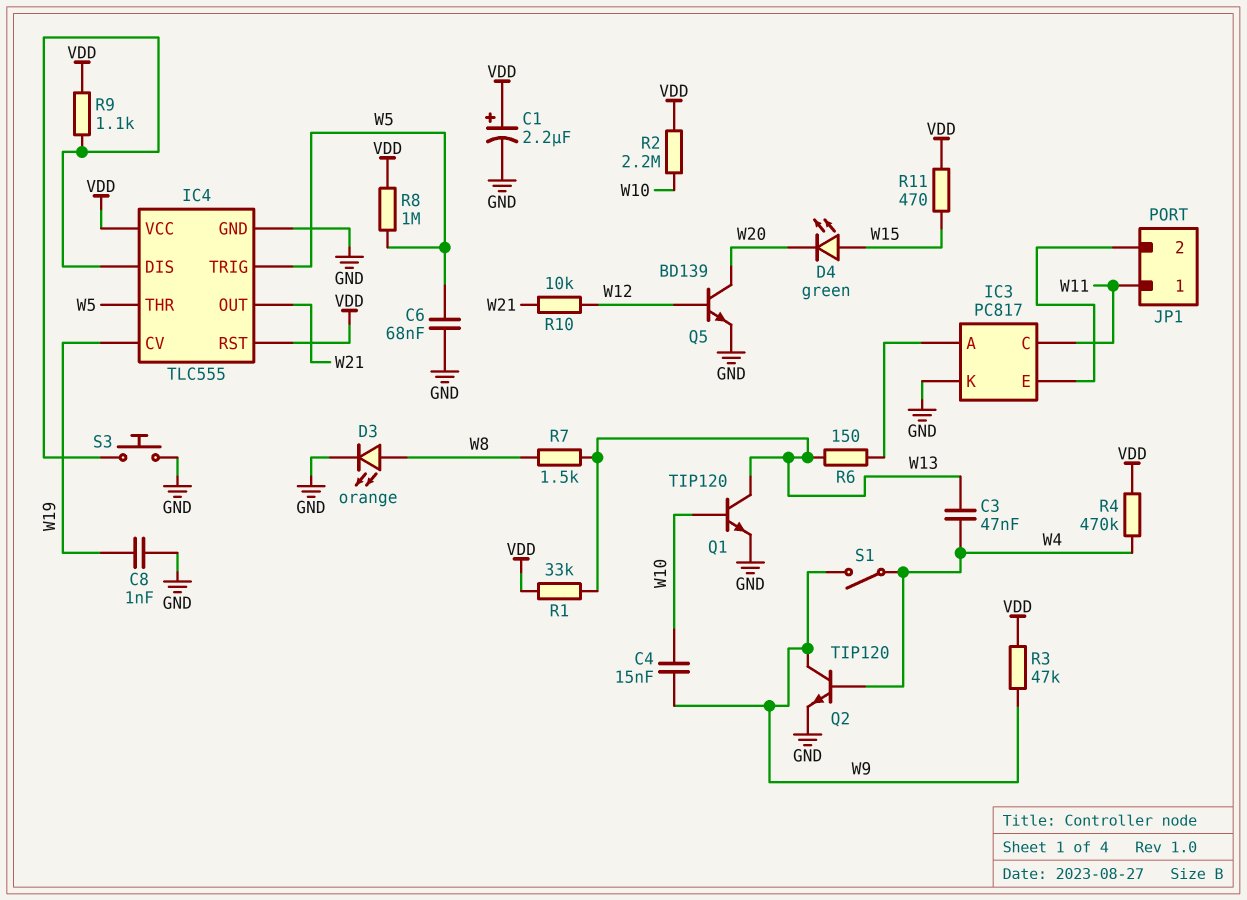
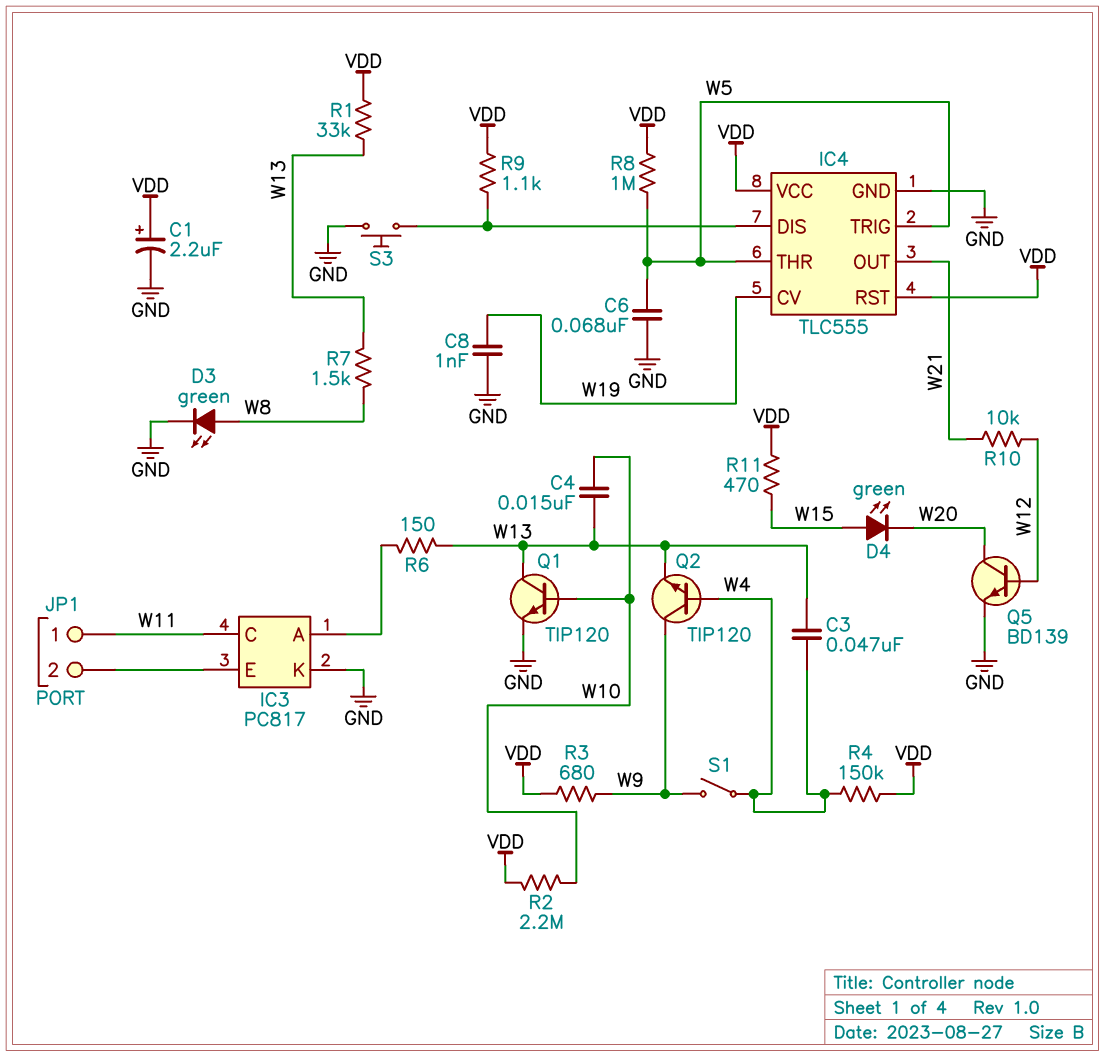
C4: 15nF (W9, W10) -> 15nF (W10, W13)
D3: LED orange (A W8, K GND) -> LED green (A W8, K GND)
Q2: NPN TIP120 (B W4, C W9, E GND) -> NPN TIP120 (B W4, C W9, E W13)
R3: 47k (VDD, W9) -> 680 (VDD, W9)
R4: 470k (VDD, W4) -> 150k (VDD, W4)

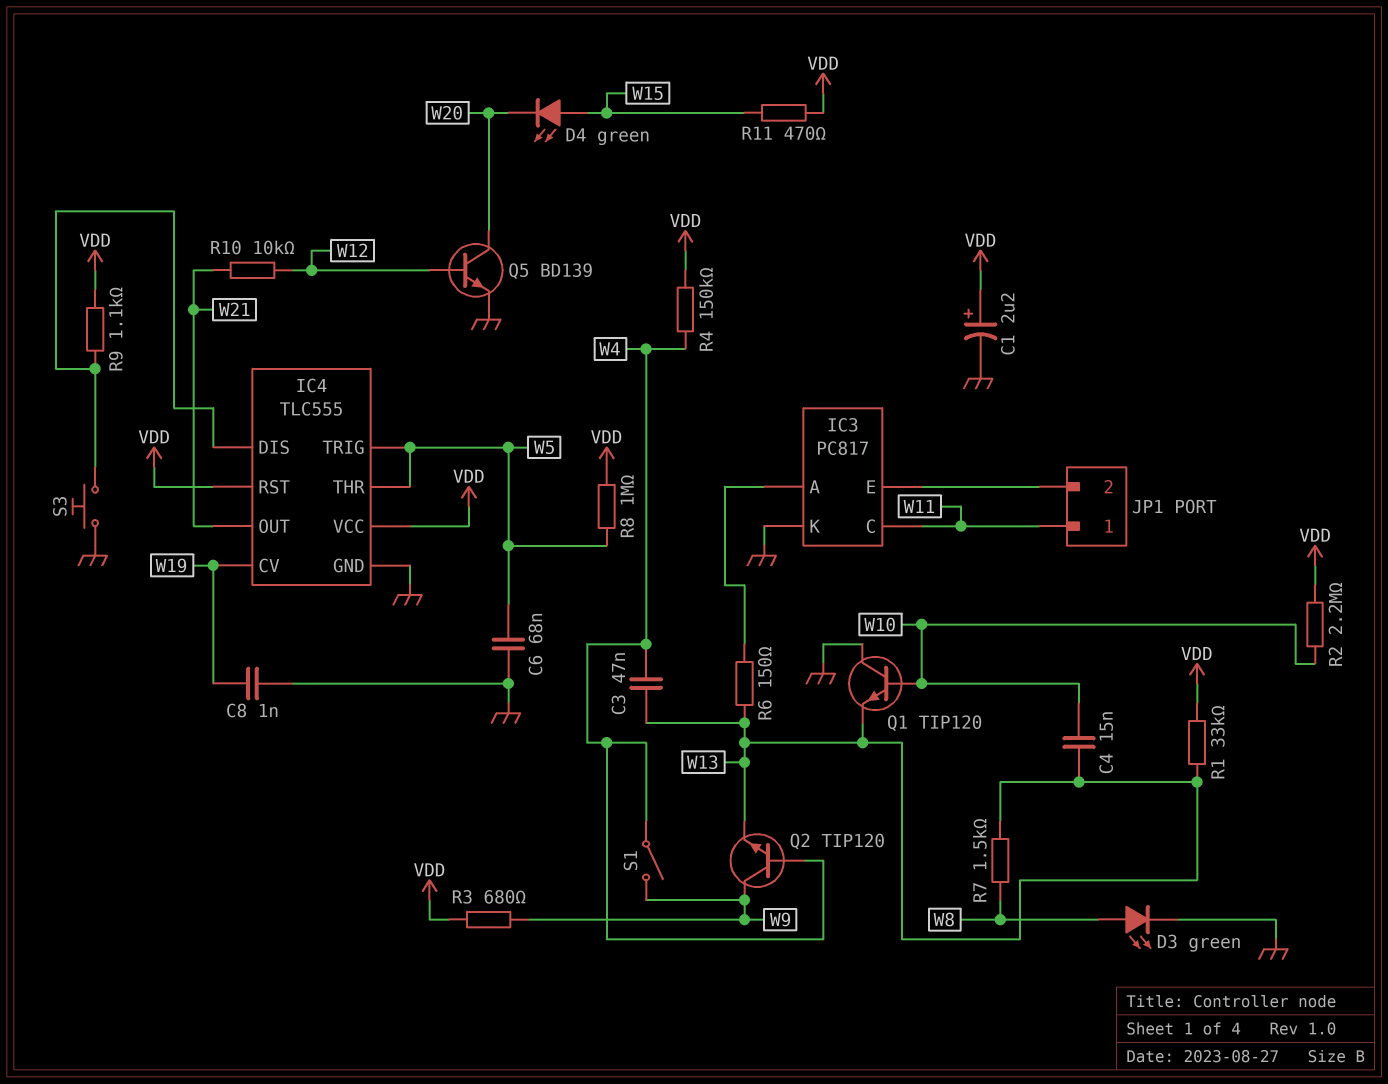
Q1: NPN TIP120 (B W10, C W13, E GND) -> NPN TIP120 (B W10, C GND, E W13)

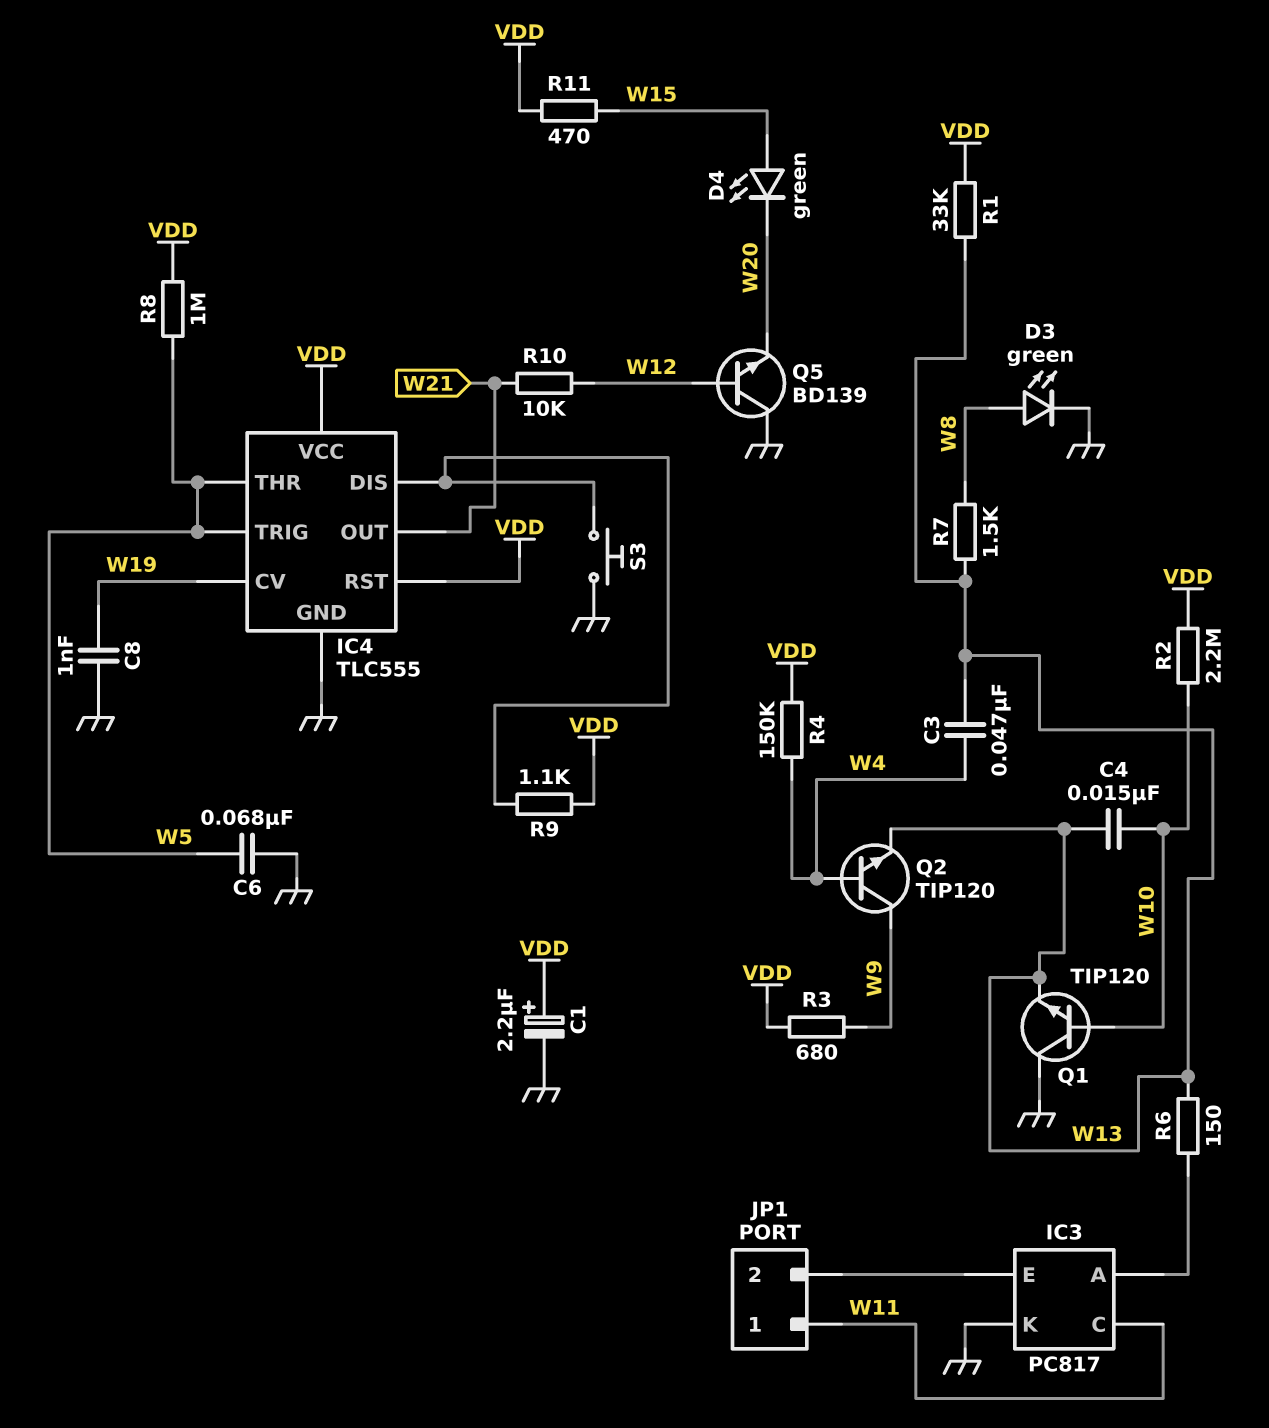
Q5: NPN BD139 (B W12, C W20, E GND) -> NPN BD139 (B W12, C GND, E W20)
S1: switch (W4, W9) -> none

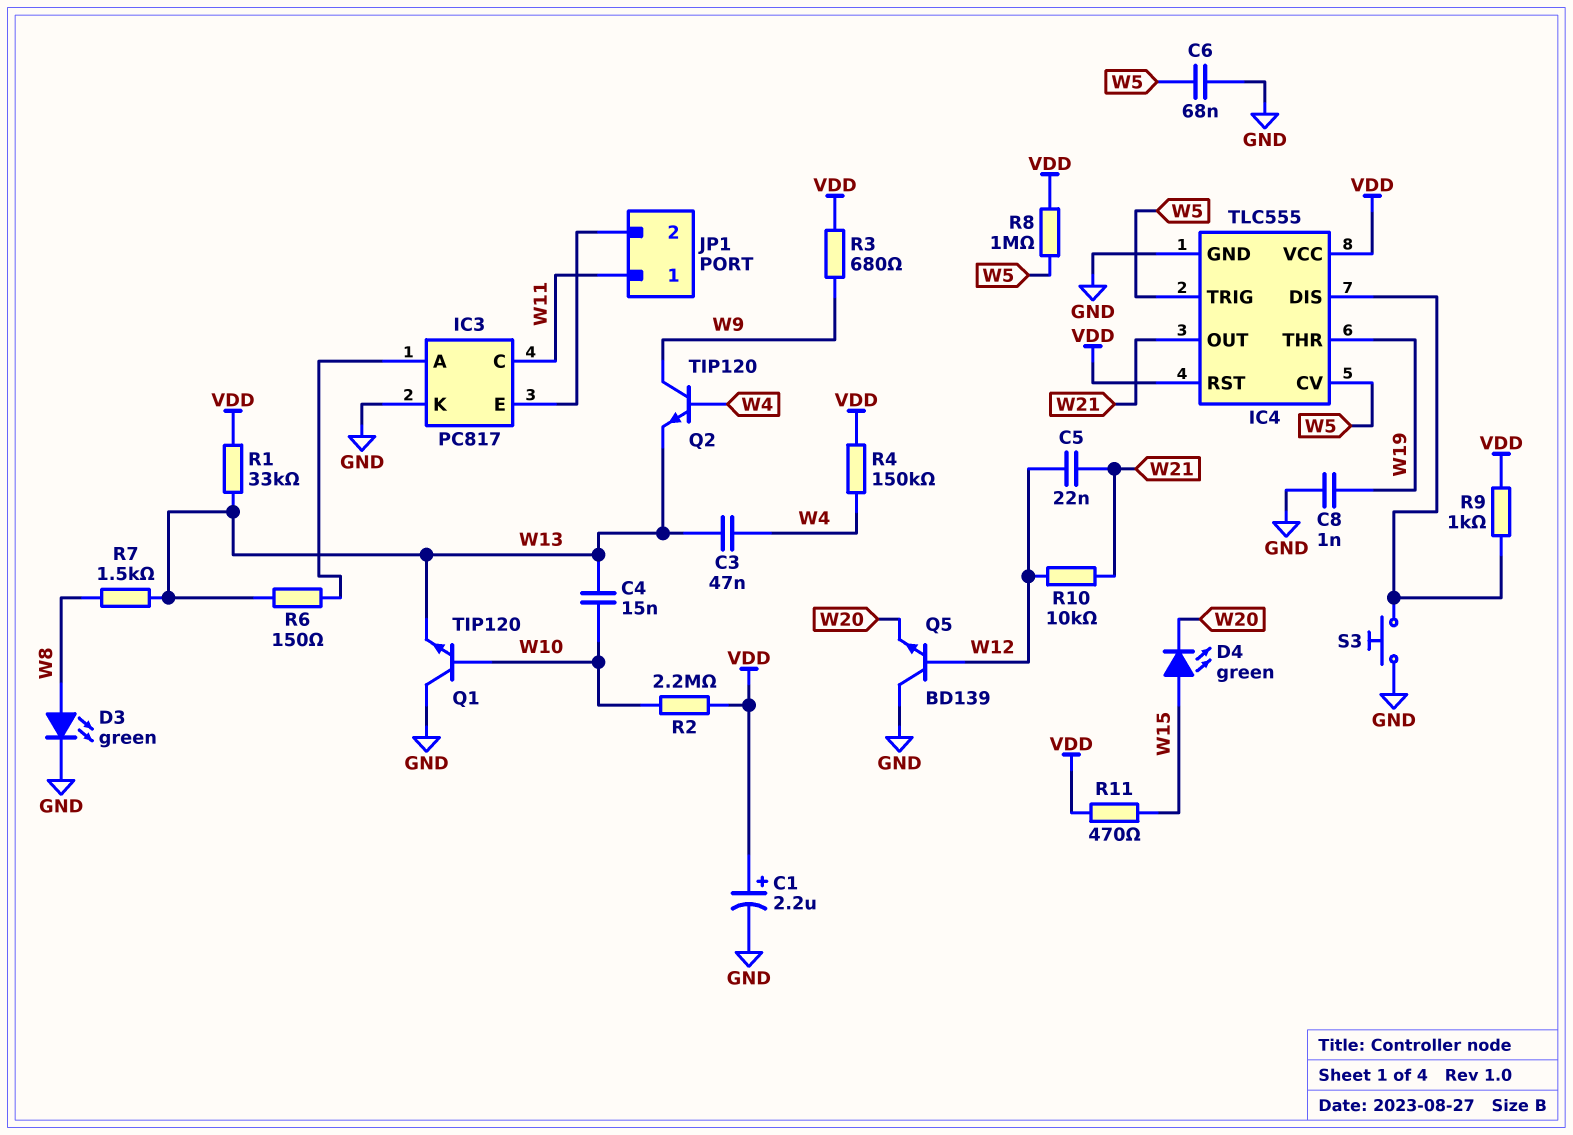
C5: none -> 22nF (W12, W21)
IC4 pin CV: W19 -> W5
IC4 pin THR: W5 -> W19
R9: 1.1k (IC4/DIS, VDD) -> 1k (IC4/DIS, VDD)

